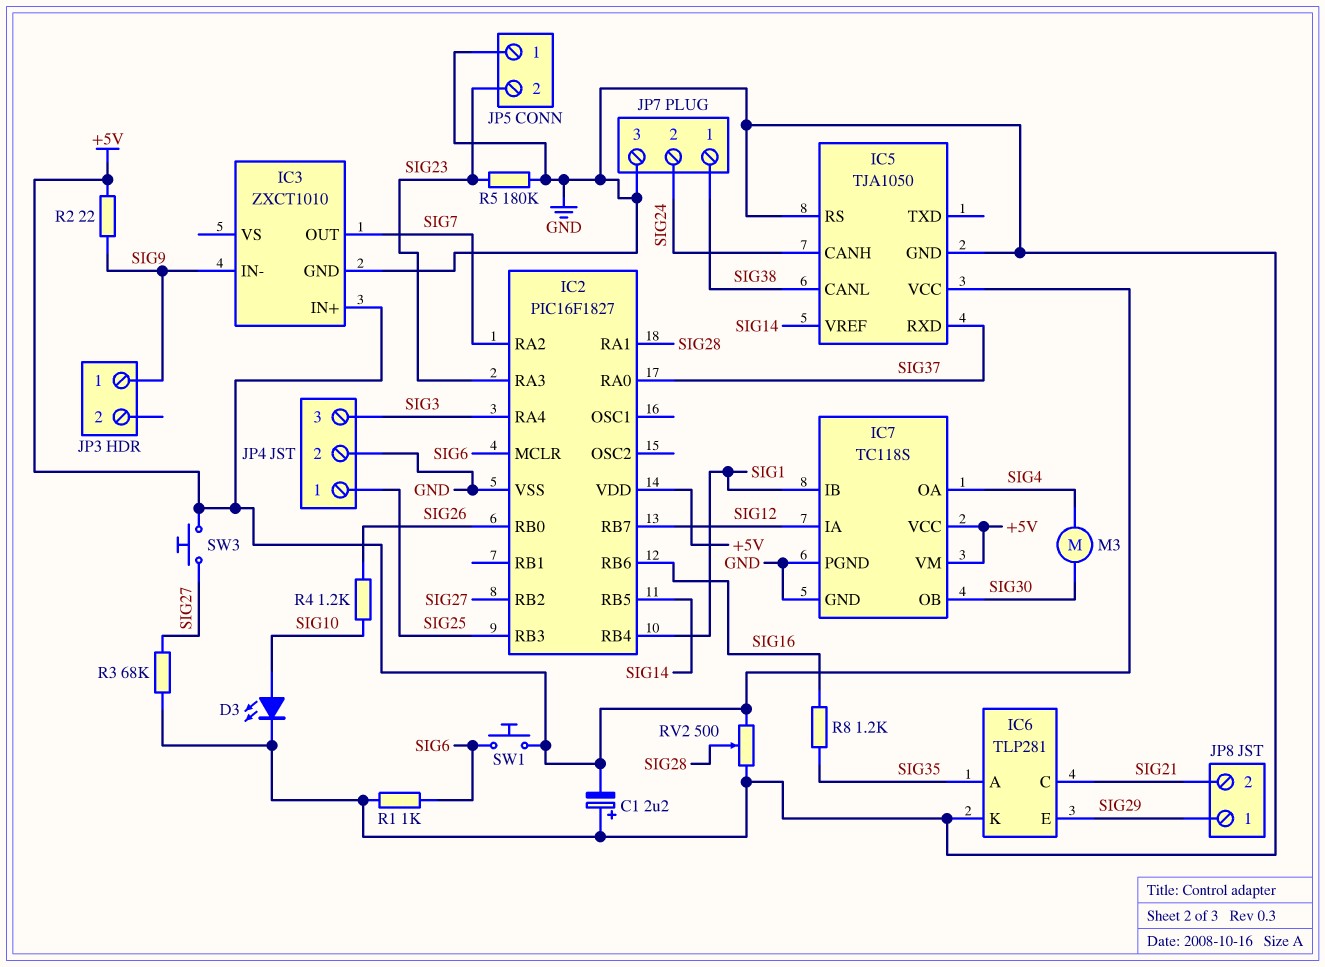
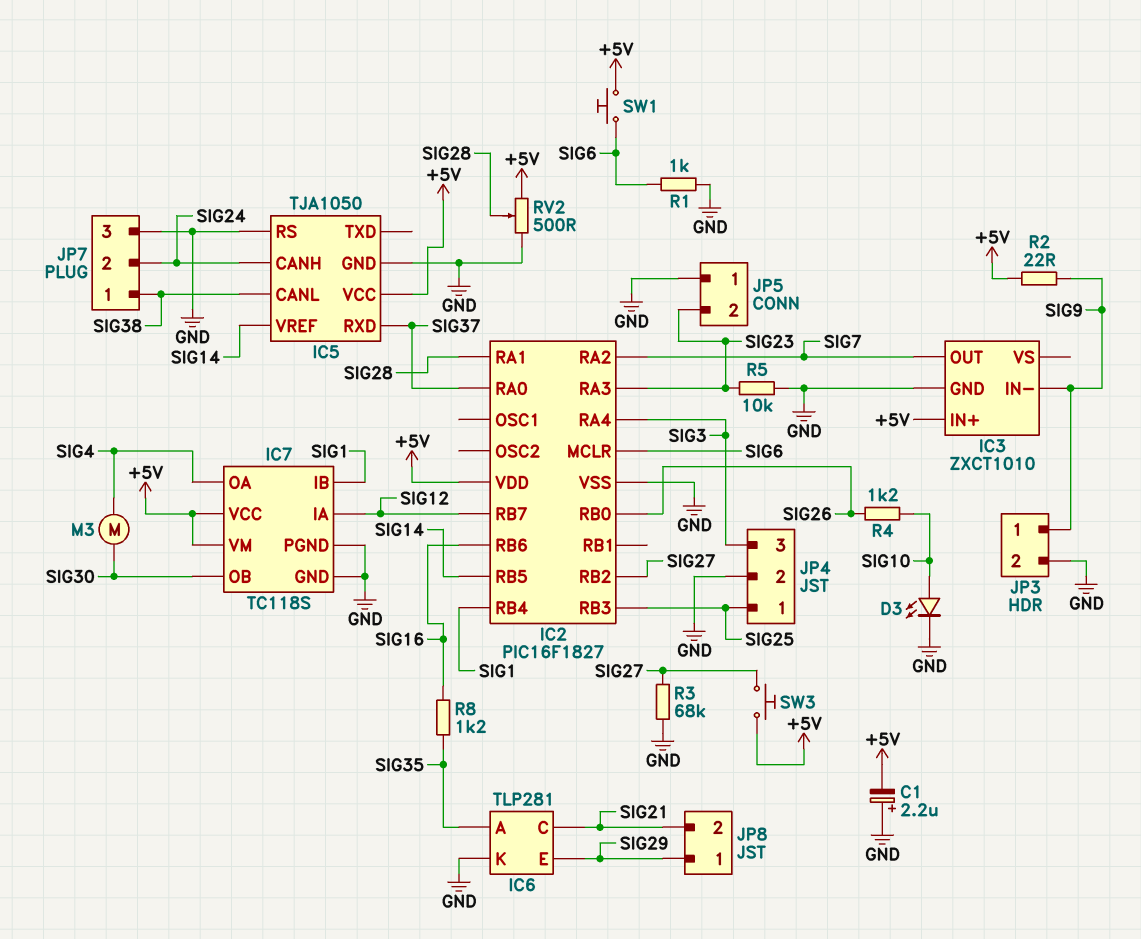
JP3 pin 2: none -> GND
R5: 180k (GND, SIG23) -> 10k (GND, SIG23)

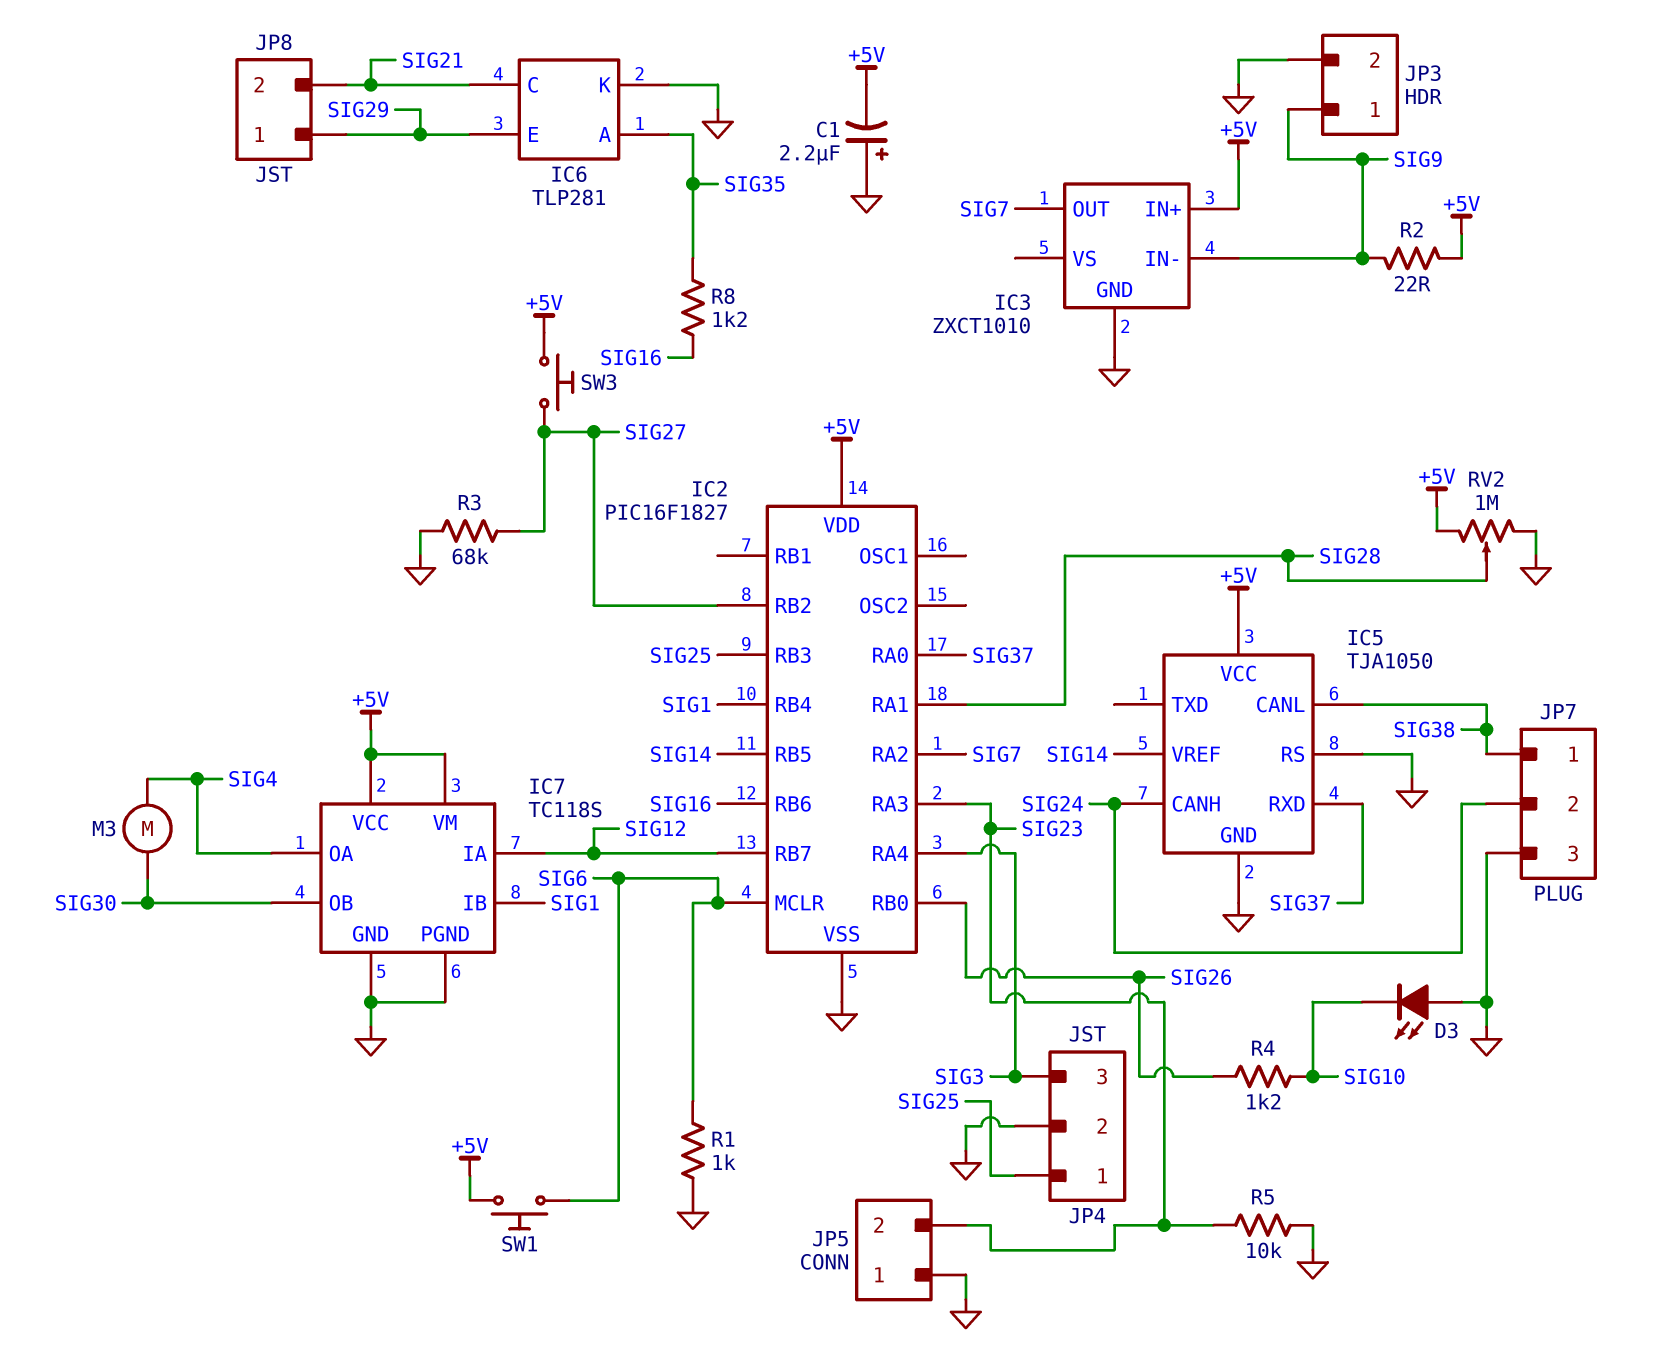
D3: LED (A SIG10, K GND) -> LED (A GND, K SIG10)
RV2: 500 (+5V, GND, wiper SIG28) -> 1M (+5V, GND, wiper SIG28)

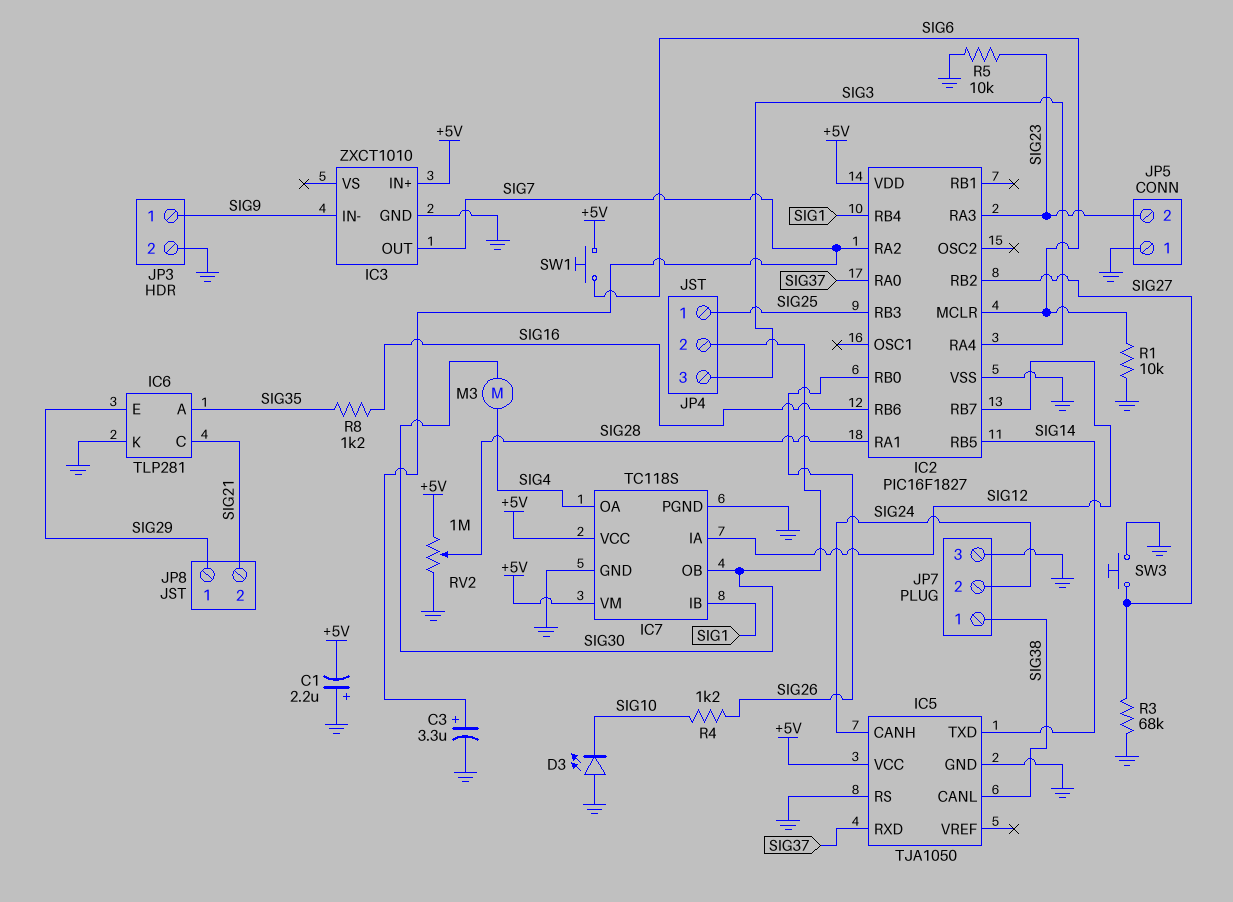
C3: none -> 3.3uF (plus SIG7, minus GND)
IC5 pin TXD: none -> SIG14
IC5 pin VREF: SIG14 -> none
JP4 pin 2: GND -> SIG30
R1: 1k (GND, SIG6) -> 10k (GND, SIG6)
R2: 22 (+5V, SIG9) -> none
SW3: button (+5V, SIG27) -> button (GND, SIG27)

